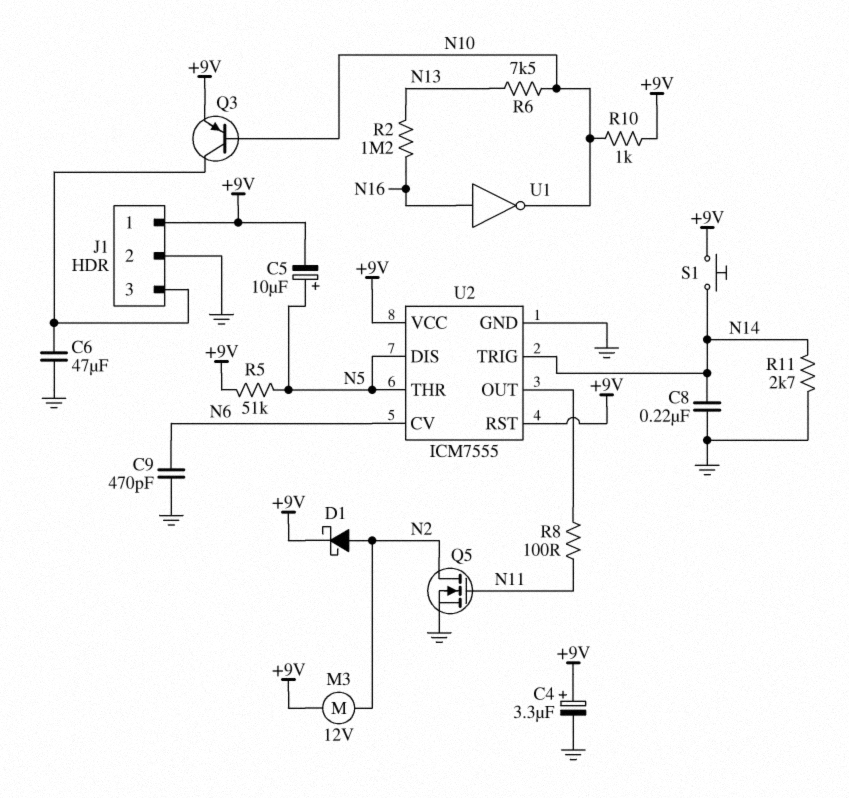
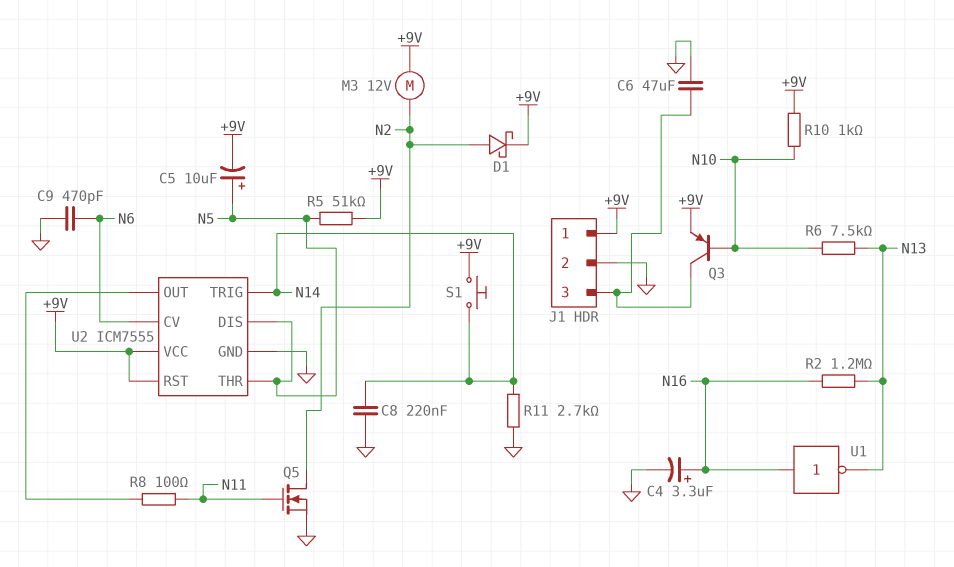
C4: 3.3uF (plus +9V, minus GND) -> 3.3uF (plus N16, minus GND)
U1: NOT (in N16, out N10) -> NOT (in N16, out N13)

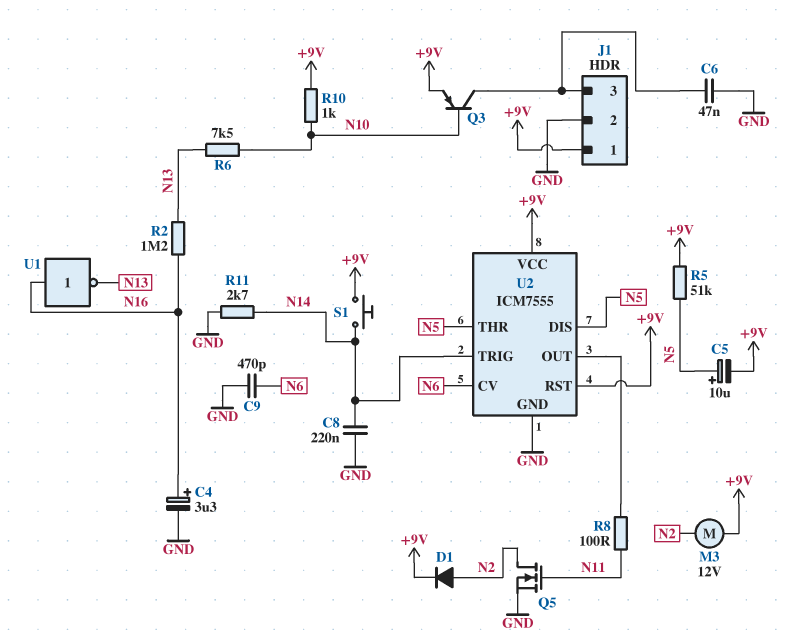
C6: 47uF (GND, J1/3) -> 47nF (GND, J1/3)
D1: schottky (A N2, K +9V) -> diode (A N2, K +9V)

